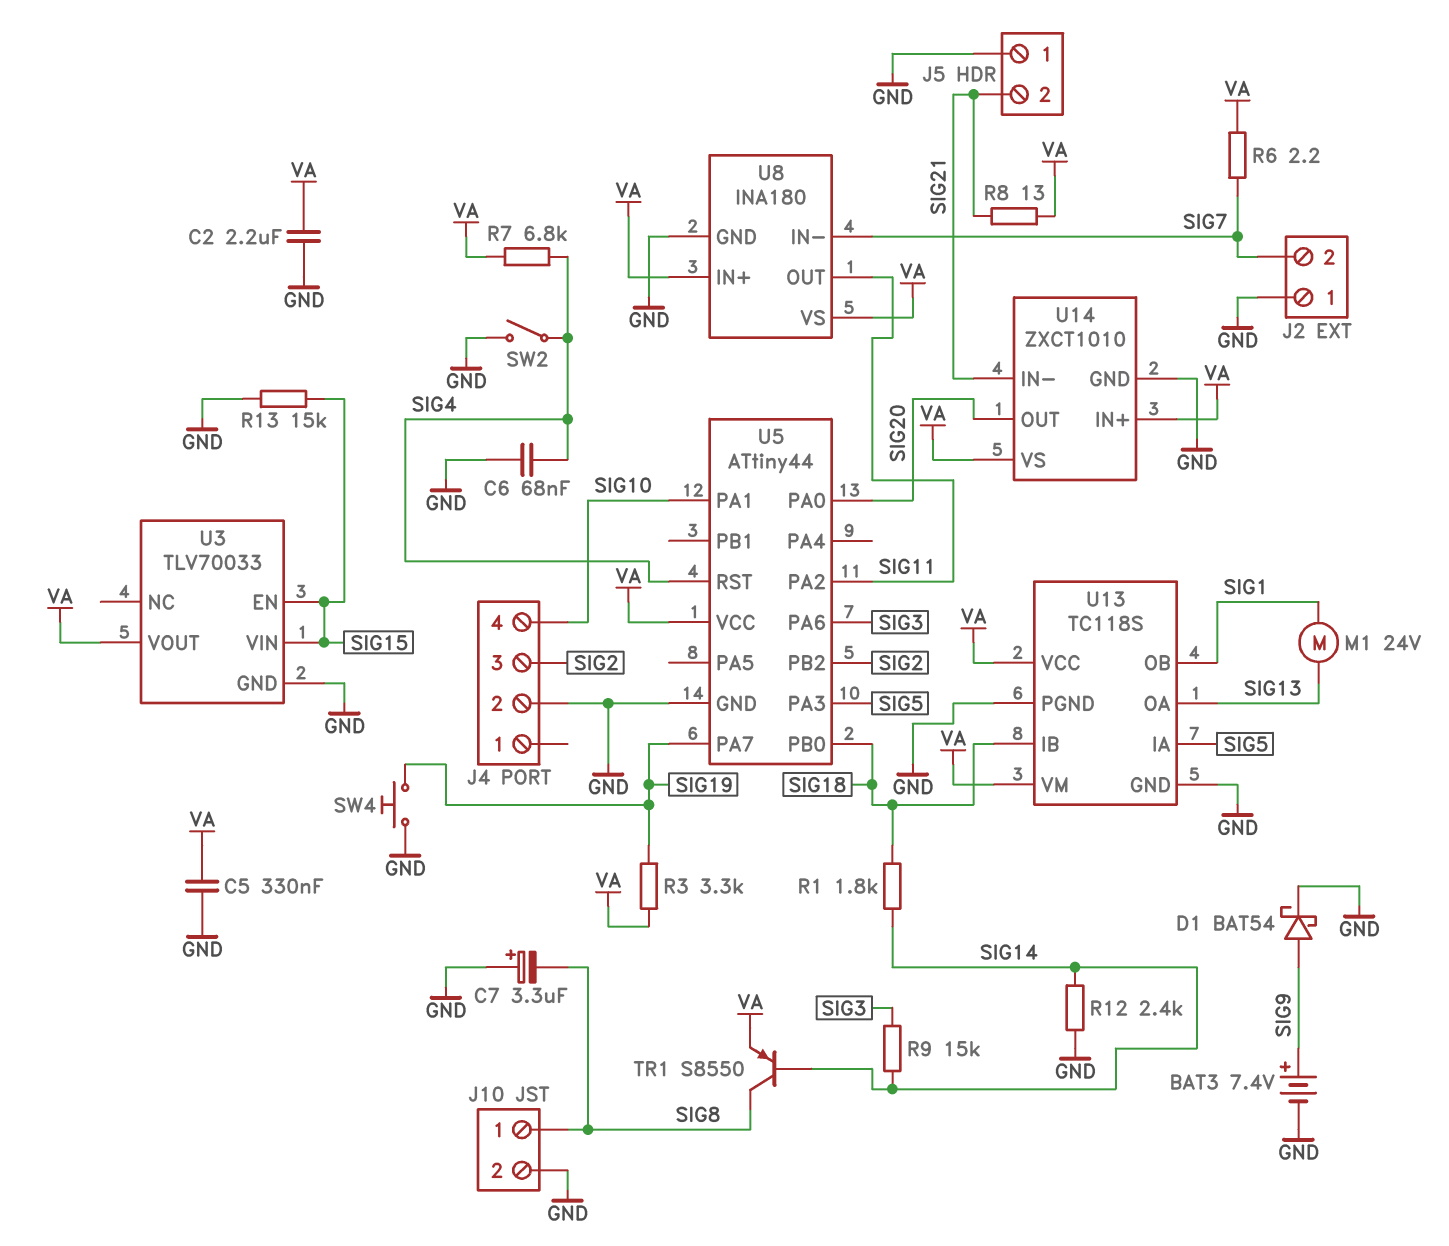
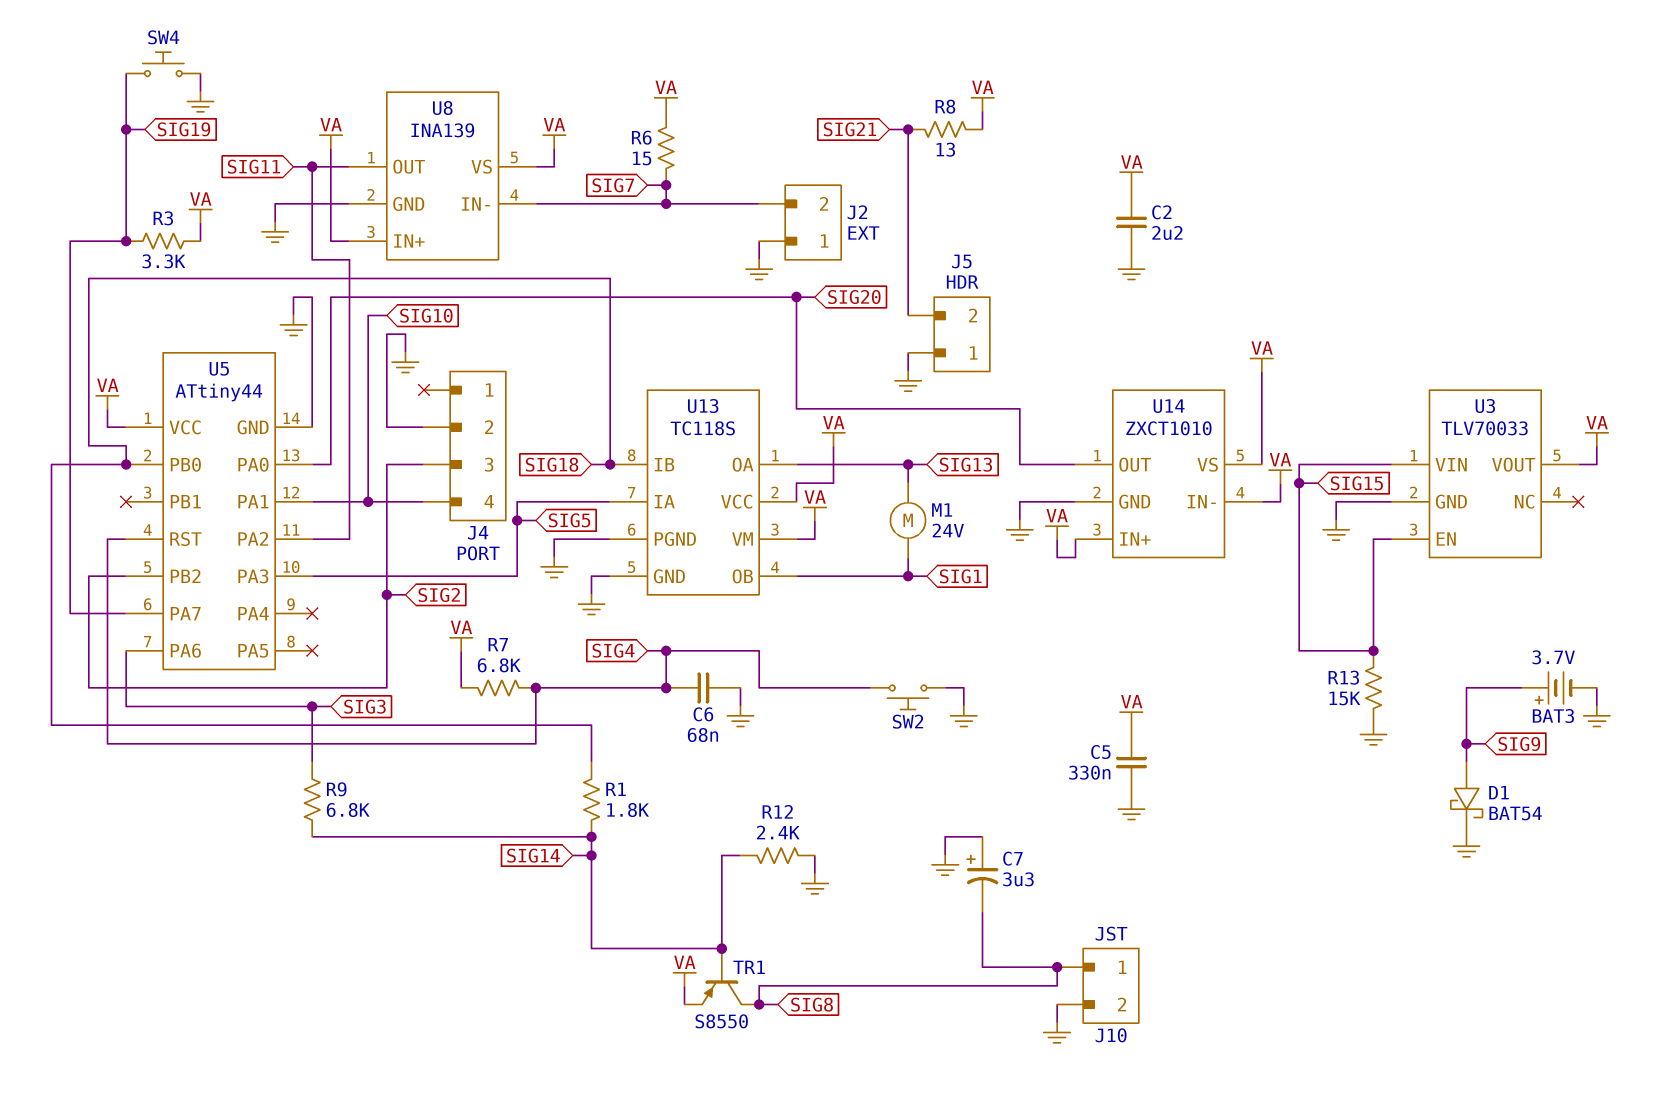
BAT3: 7.4V (plus SIG9, minus GND) -> 3.7V (plus SIG9, minus GND)
R6: 2.2 (SIG7, VA) -> 15 (SIG7, VA)
R9: 15k (SIG3, SIG14) -> 6.8k (SIG3, SIG14)
SW2: switch (GND, SIG4) -> button (GND, SIG4)
U8: INA180 -> INA139
U14 pin IN-: SIG21 -> VA

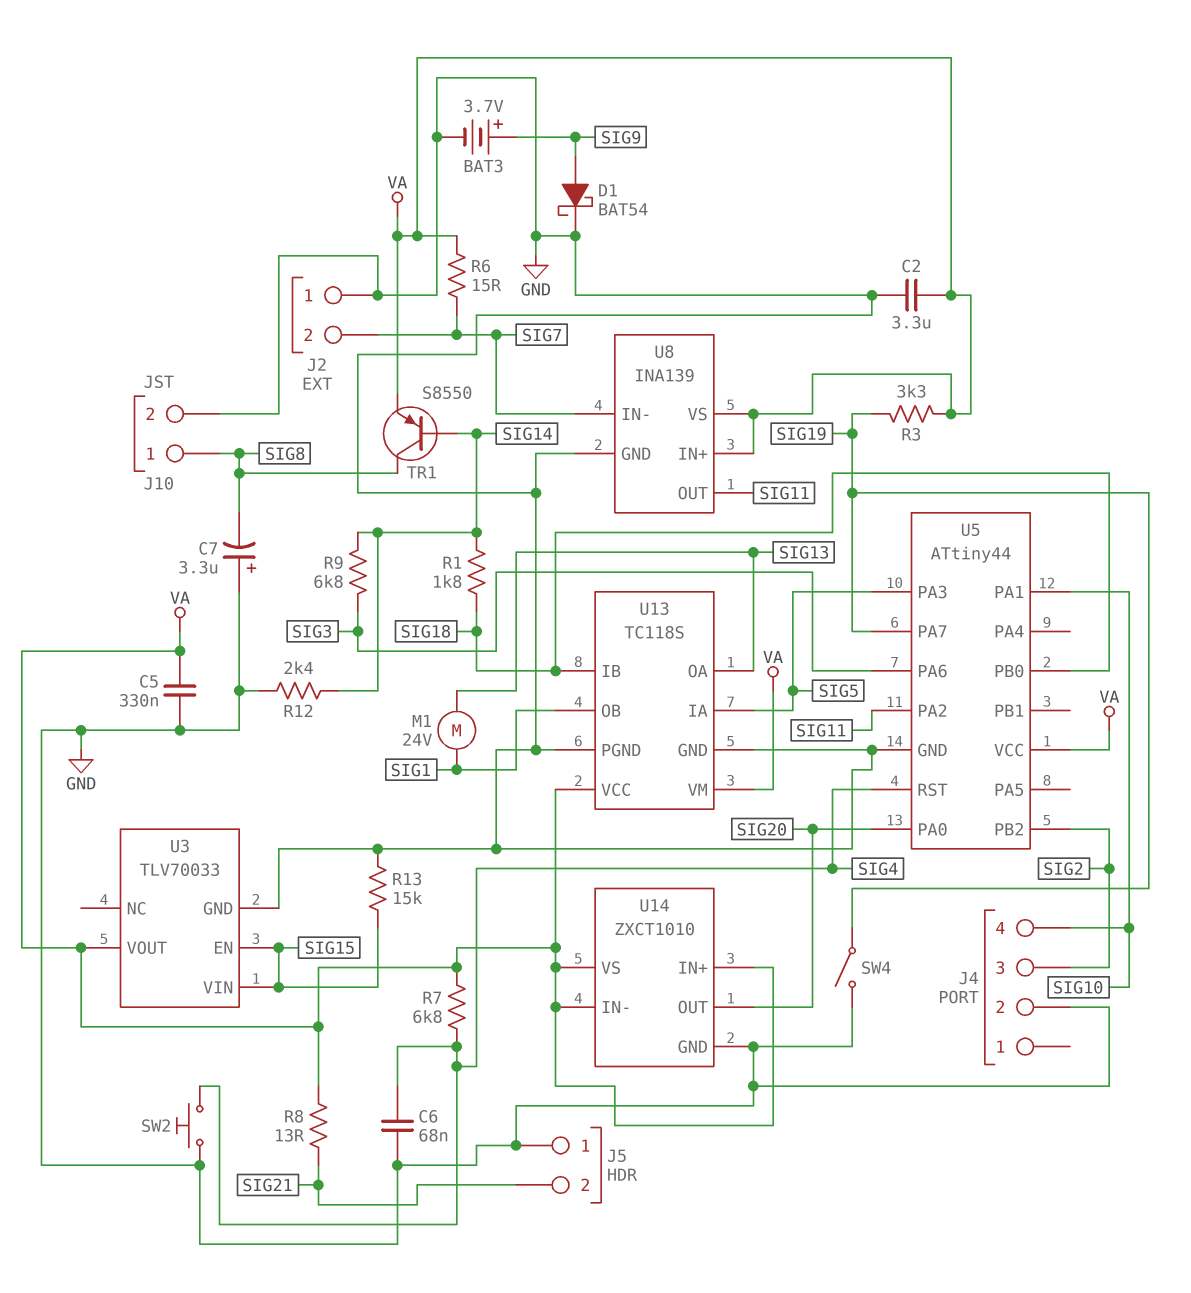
C2: 2.2uF (GND, VA) -> 3.3uF (GND, VA)
SW4: button (GND, SIG19) -> switch (GND, SIG19)

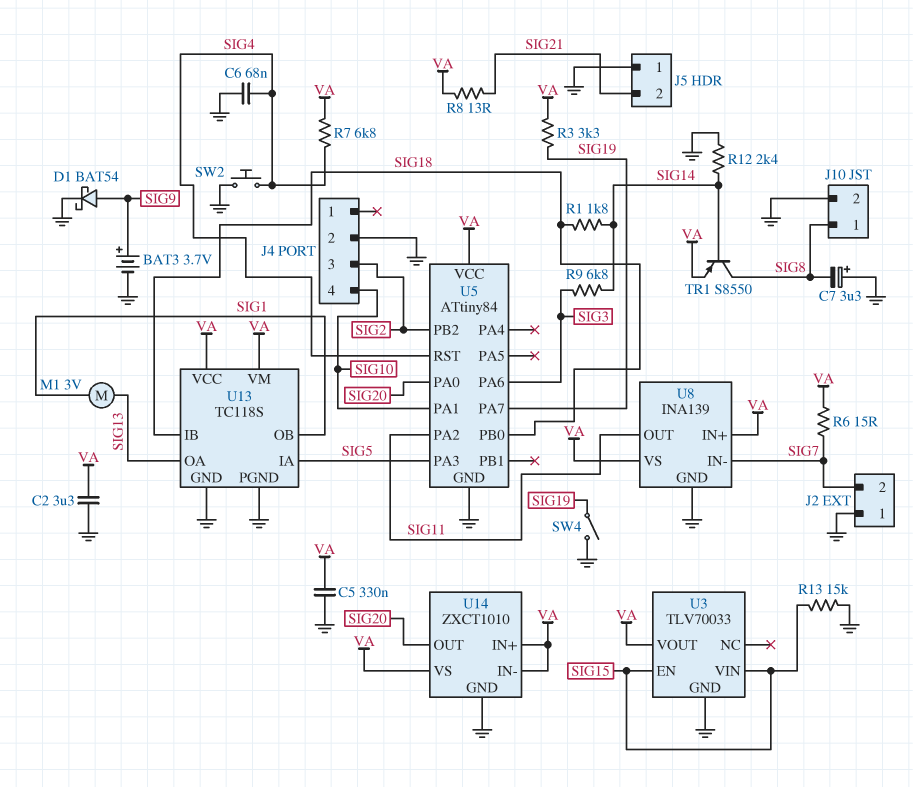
M1: motor 24V (SIG1, SIG13) -> motor 3V (SIG1, SIG13)
U5: ATtiny44 -> ATtiny84

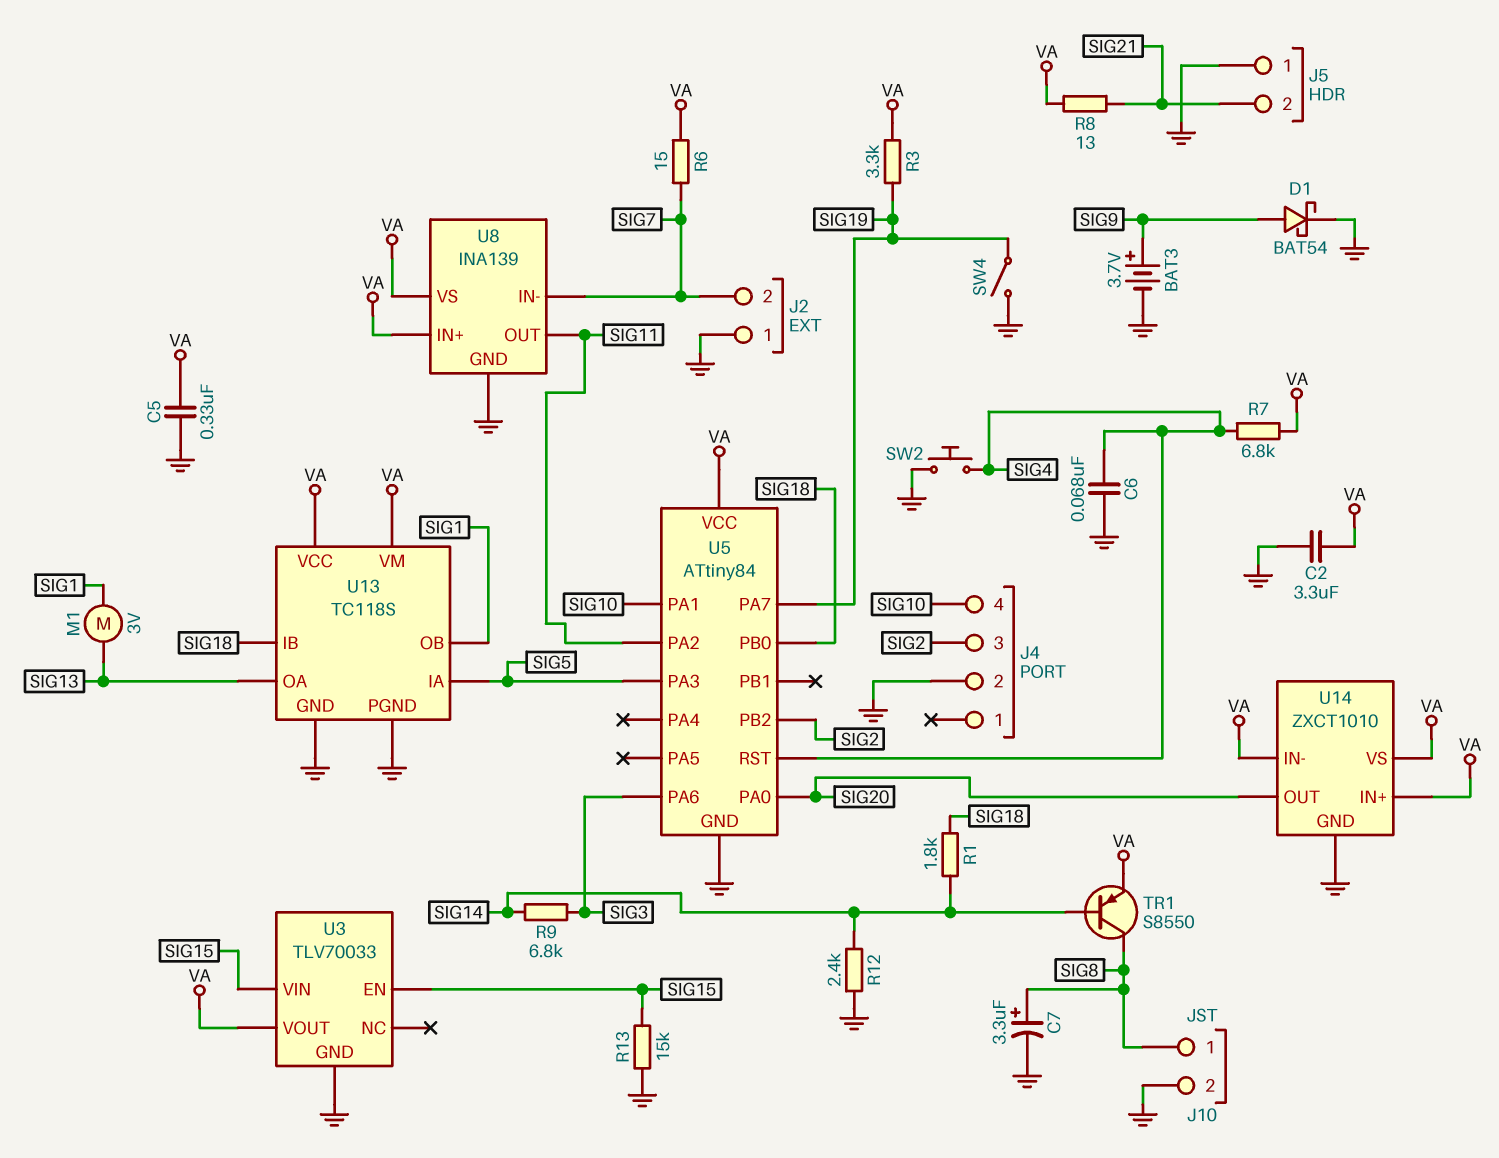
C7: 3.3uF (plus GND, minus SIG8) -> 3.3uF (plus SIG8, minus GND)

